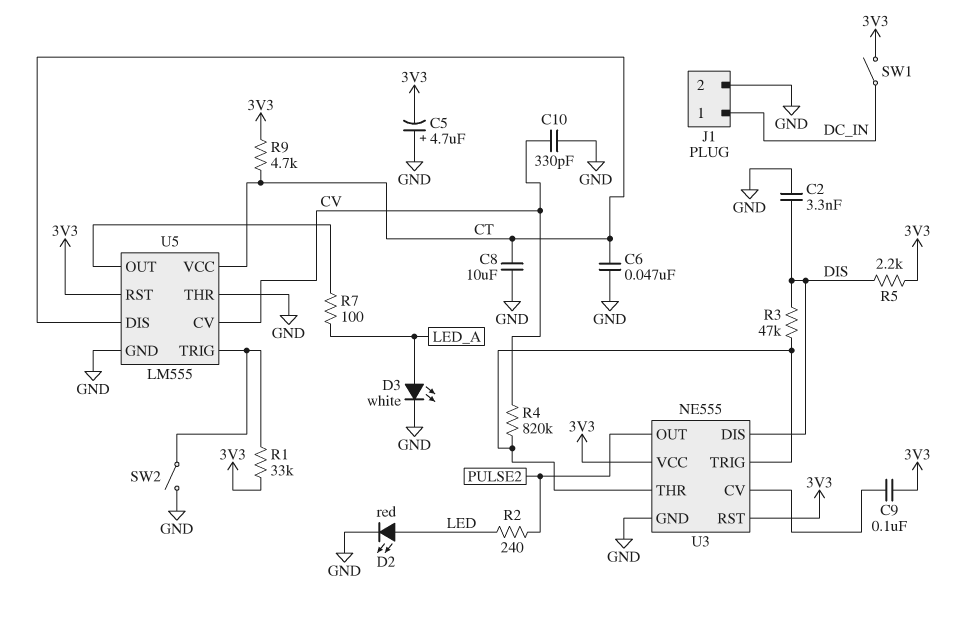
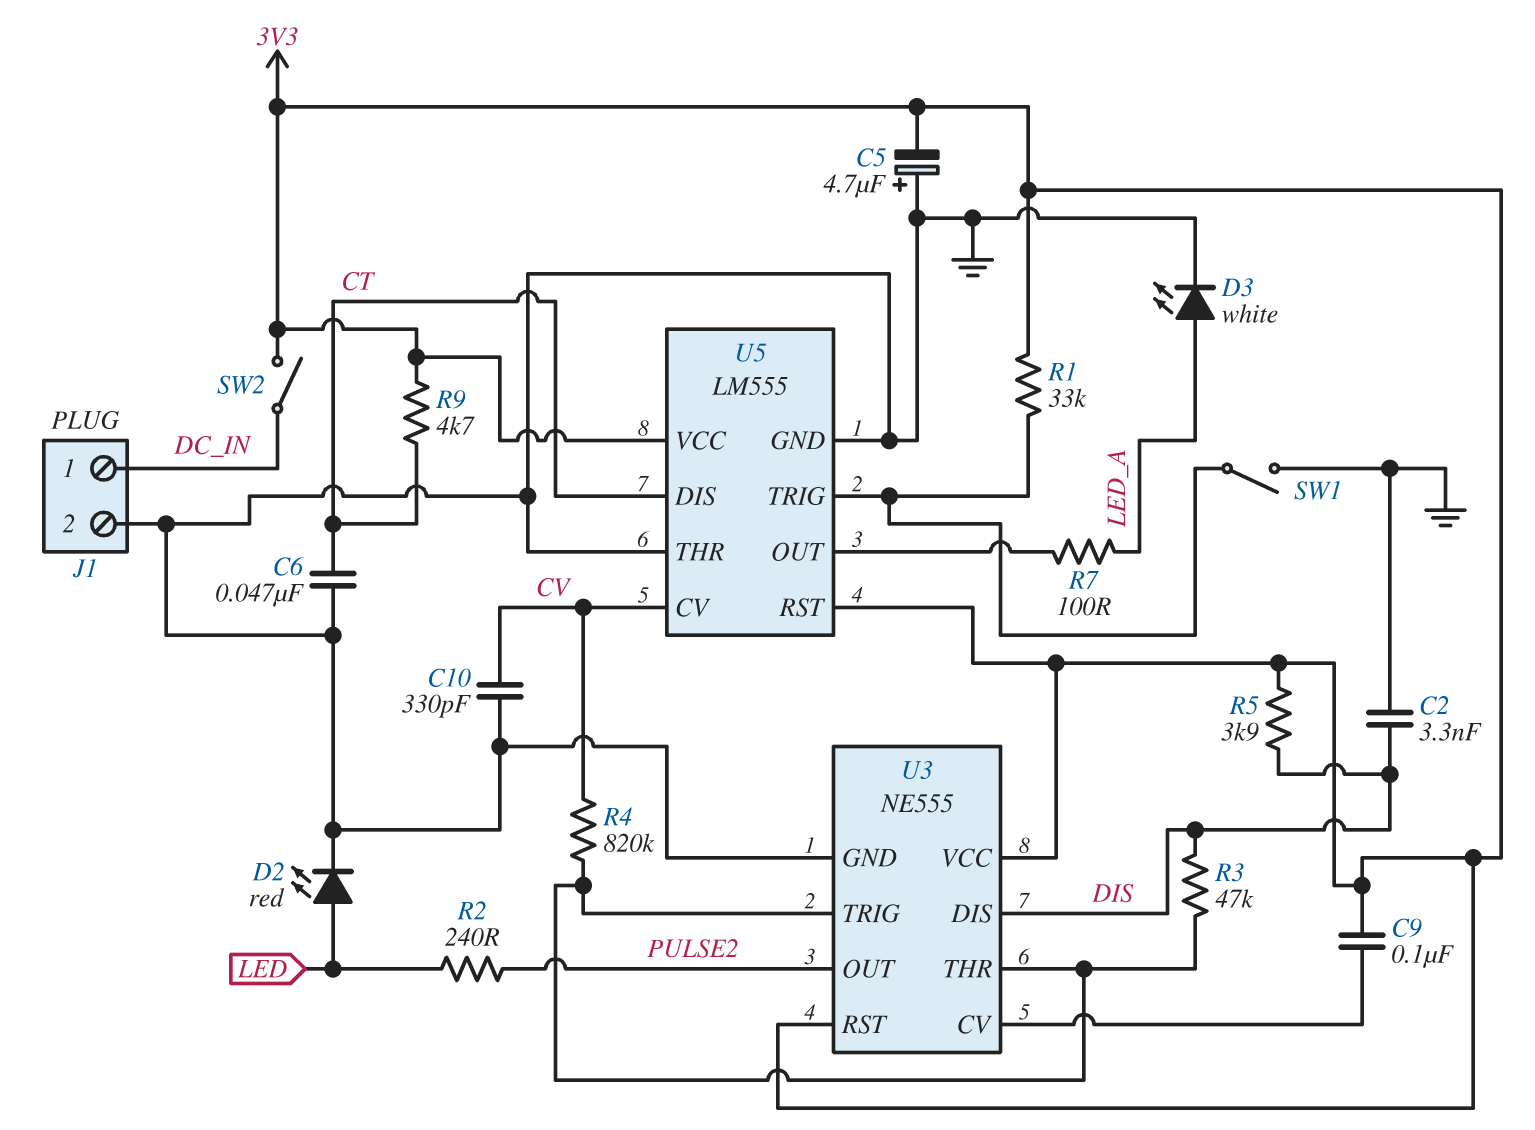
C8: 10uF (CT, GND) -> none
R5: 2.2k (3V3, DIS) -> 3.9k (3V3, DIS)
SW1: switch (3V3, DC_IN) -> switch (GND, U5/TRIG)
SW2: switch (GND, U5/TRIG) -> switch (3V3, DC_IN)
U5 pin VCC: CT -> 3V3

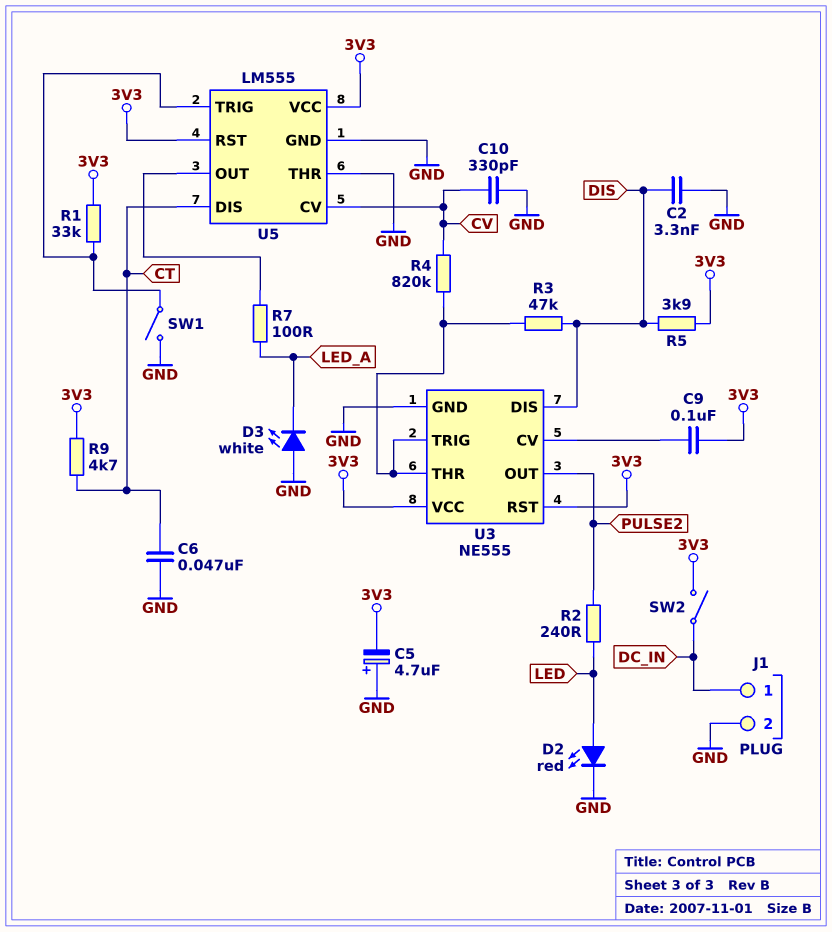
D3: LED white (A LED_A, K GND) -> LED white (A GND, K LED_A)

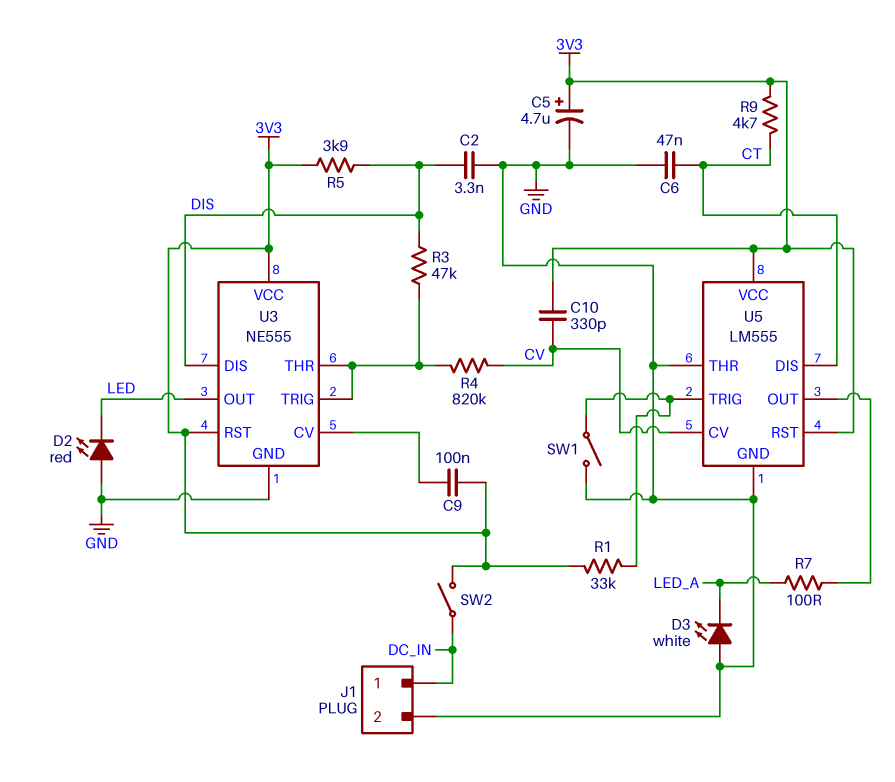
C5: 4.7uF (plus GND, minus 3V3) -> 4.7uF (plus 3V3, minus GND)
C10: 330pF (CV, GND) -> 330pF (3V3, CV)
D2: LED red (A LED, K GND) -> LED red (A GND, K LED)
R2: 240 (LED, PULSE2) -> none
U3 pin OUT: PULSE2 -> LED

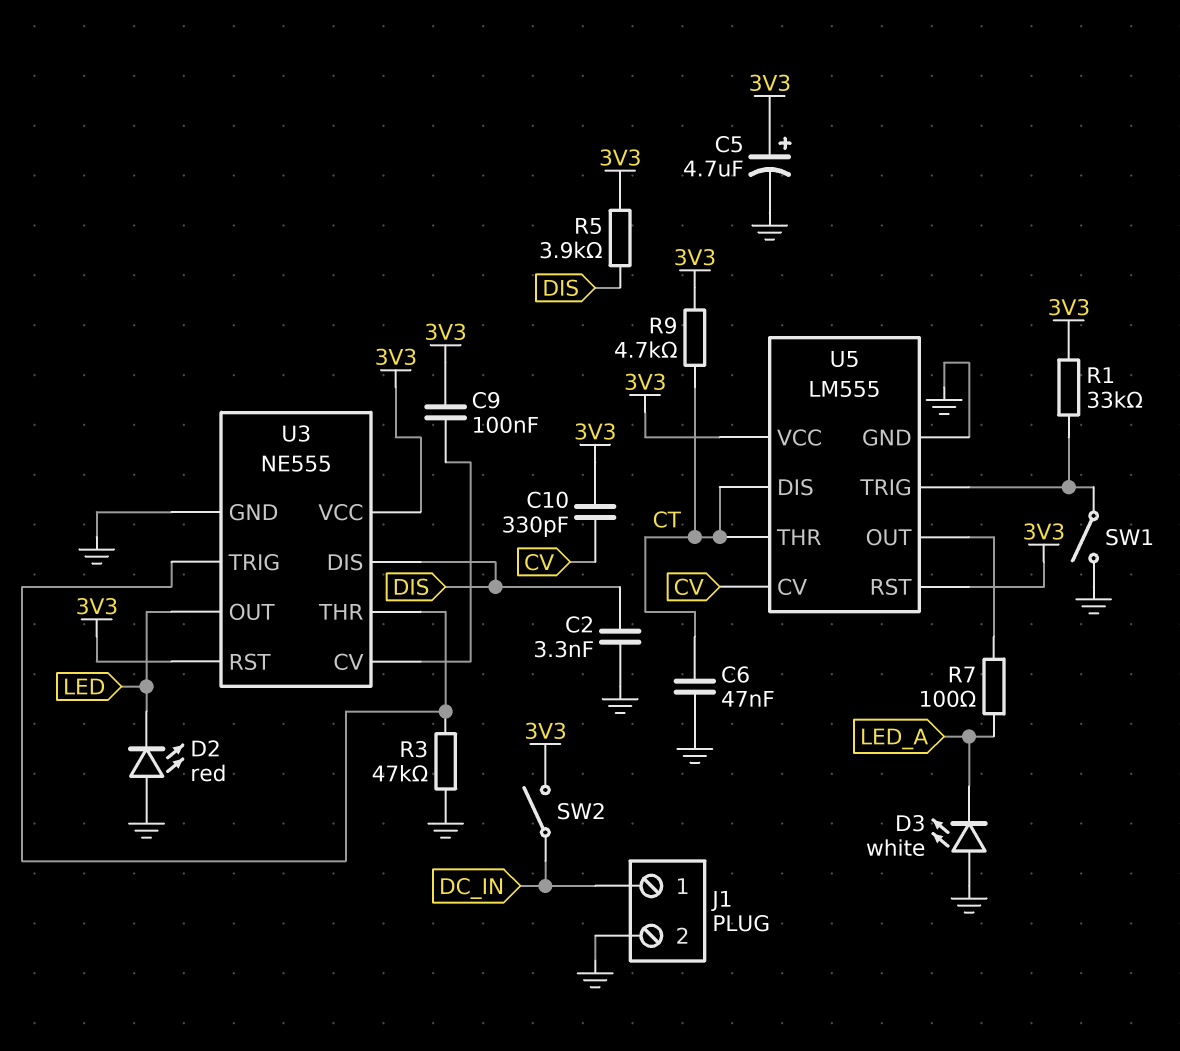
R3: 47k (DIS, U3/THR) -> 47k (GND, U3/THR)
R4: 820k (CV, U3/THR) -> none
U5 pin THR: GND -> CT

